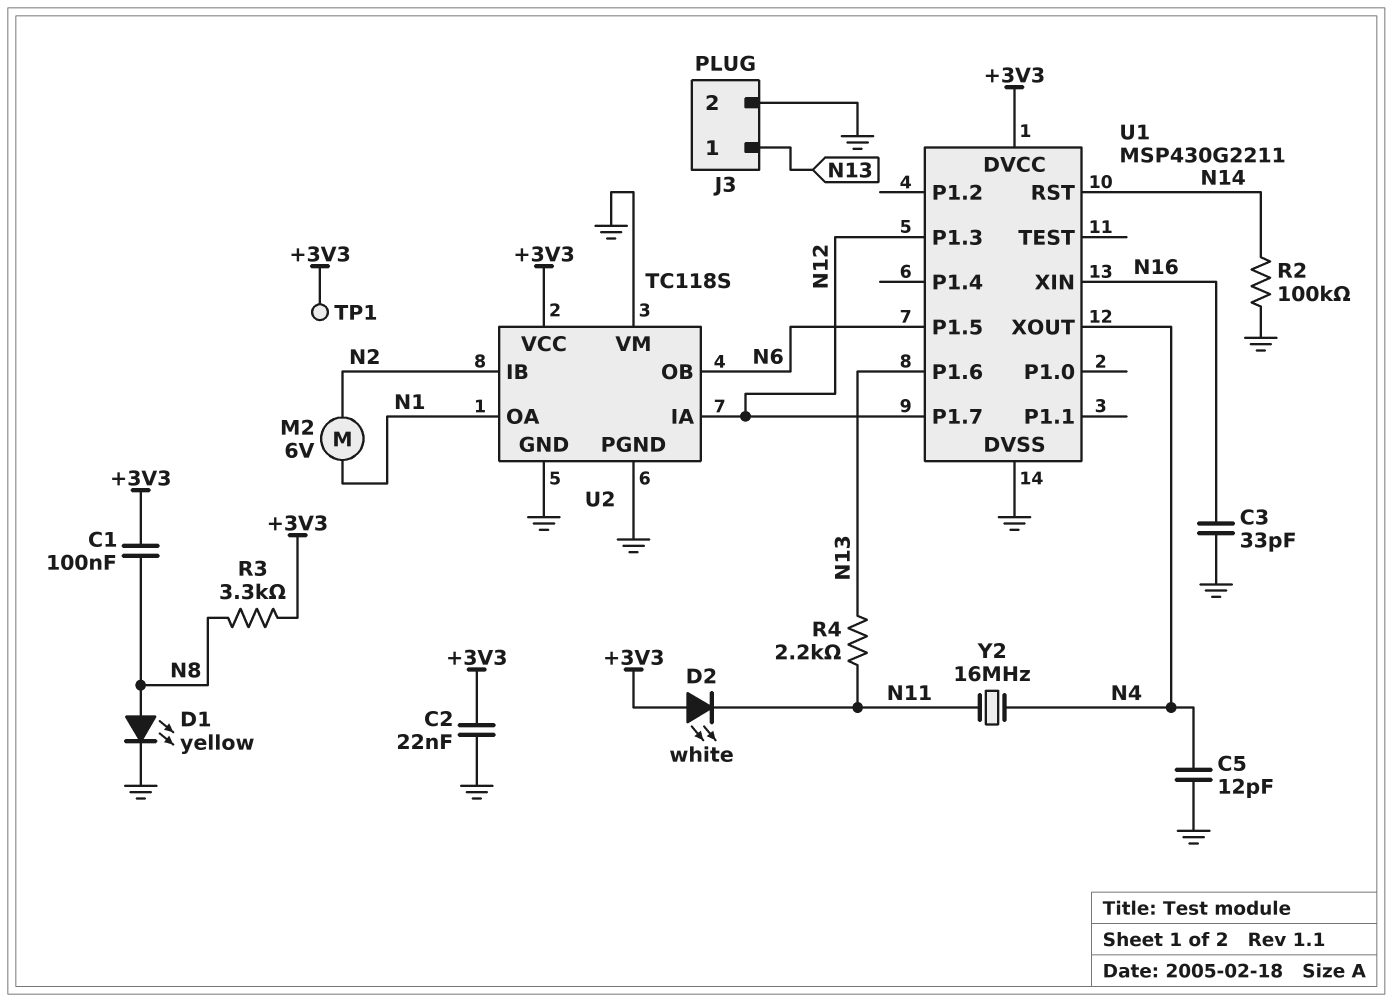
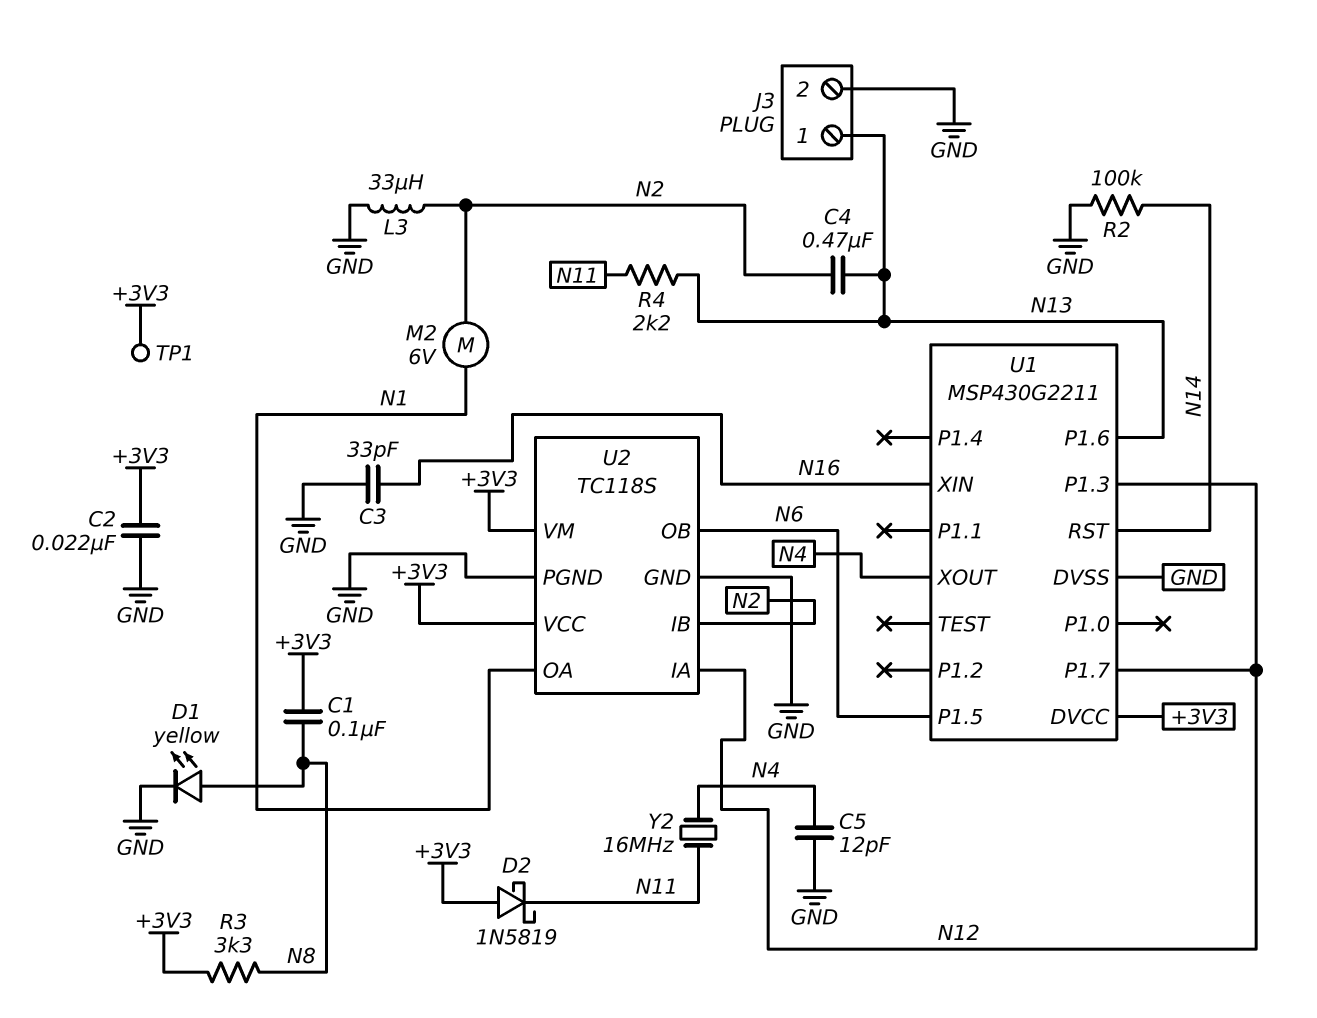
C4: none -> 470nF (N2, N13)
D2: LED white (A +3V3, K N11) -> schottky 1N5819 (A +3V3, K N11)
L3: none -> 33uH (GND, N2)
U2 pin VM: GND -> +3V3

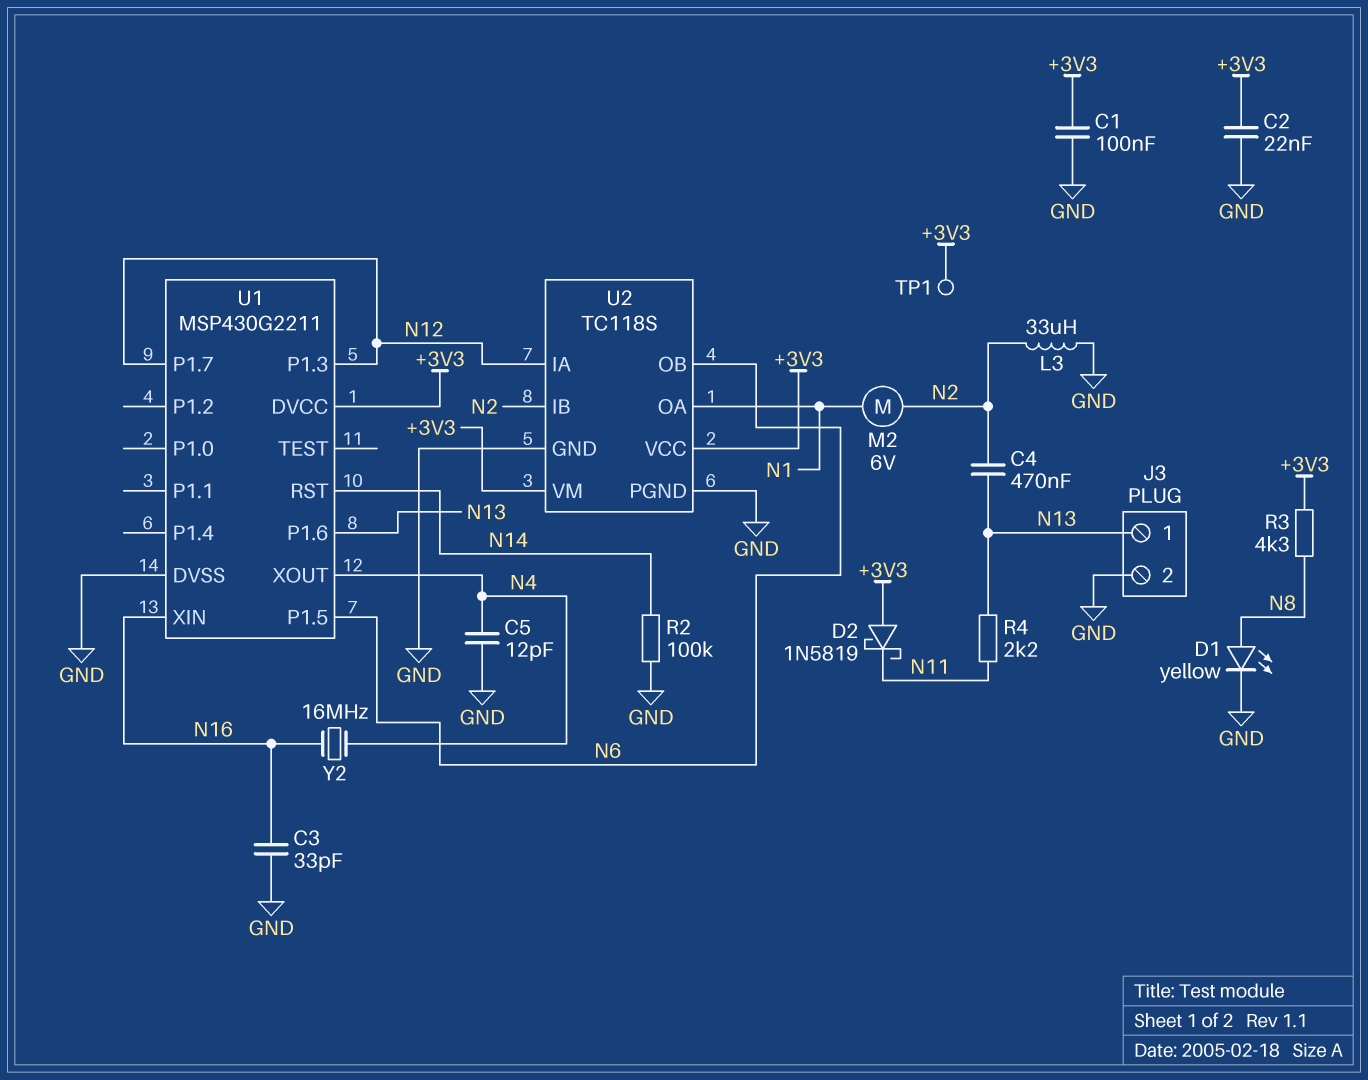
C1: 100nF (+3V3, N8) -> 100nF (+3V3, GND)
R3: 3.3k (+3V3, N8) -> 4.3k (+3V3, N8)
Y2: 16MHz (N4, N11) -> 16MHz (N4, N16)

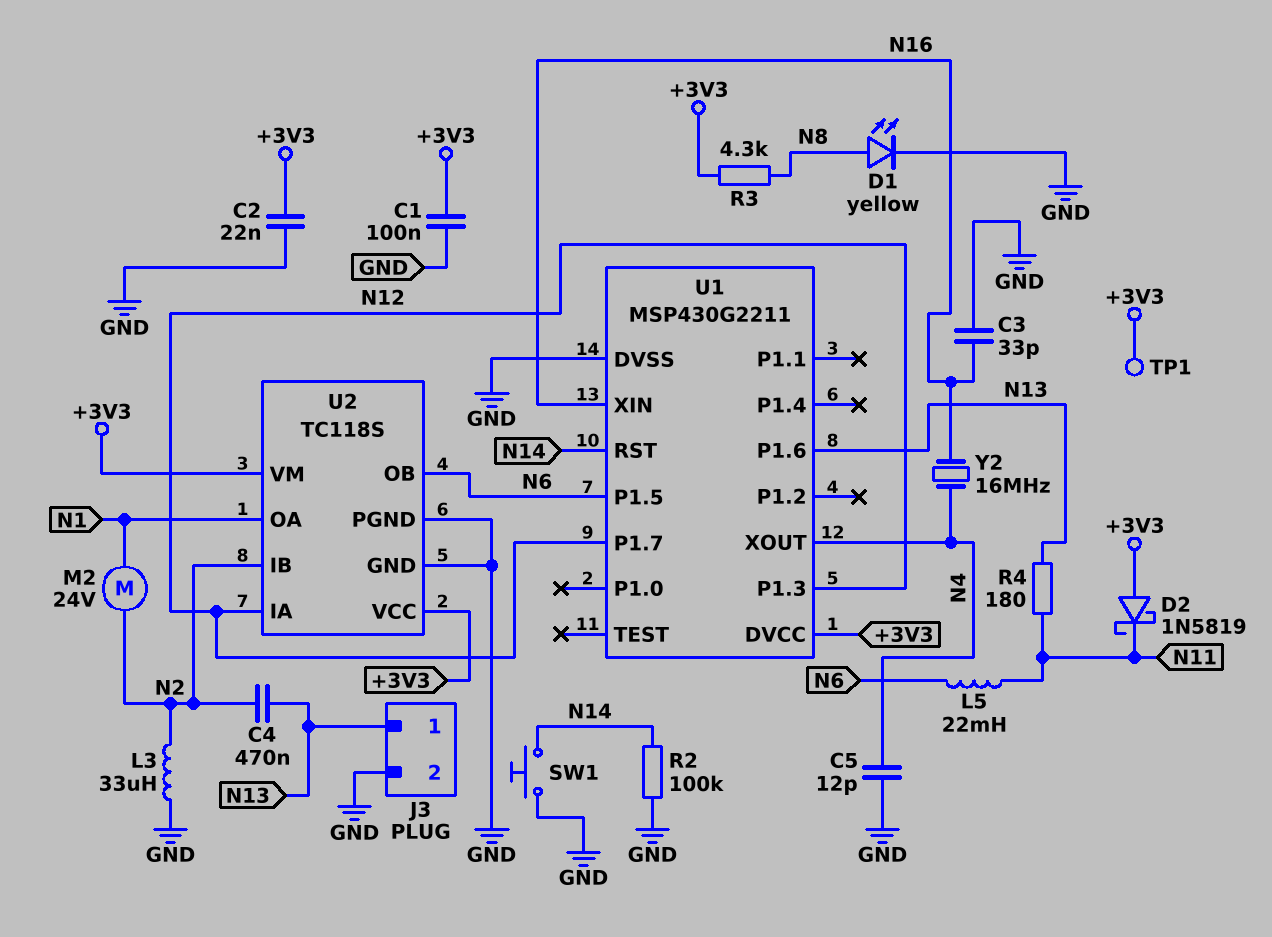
L5: none -> 22mH (N6, N11)
M2: motor 6V (N1, N2) -> motor 24V (N1, N2)
R4: 2.2k (N11, N13) -> 180 (N11, N13)
SW1: none -> button (GND, N14)

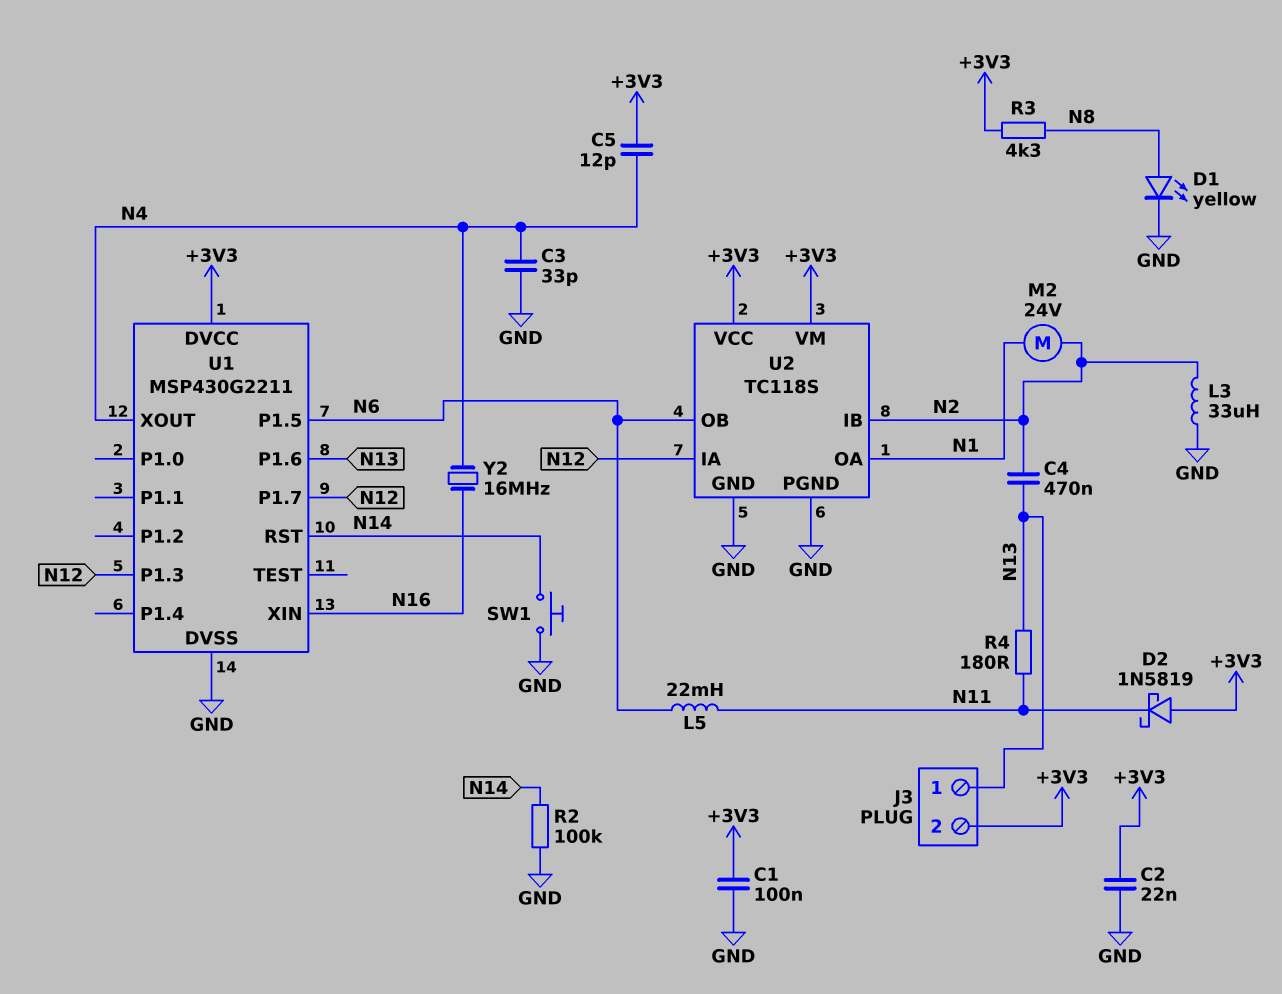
C3: 33pF (GND, N16) -> 33pF (GND, N4)
C5: 12pF (GND, N4) -> 12pF (+3V3, N4)
J3 pin 2: GND -> +3V3
TP1: test point (+3V3) -> none

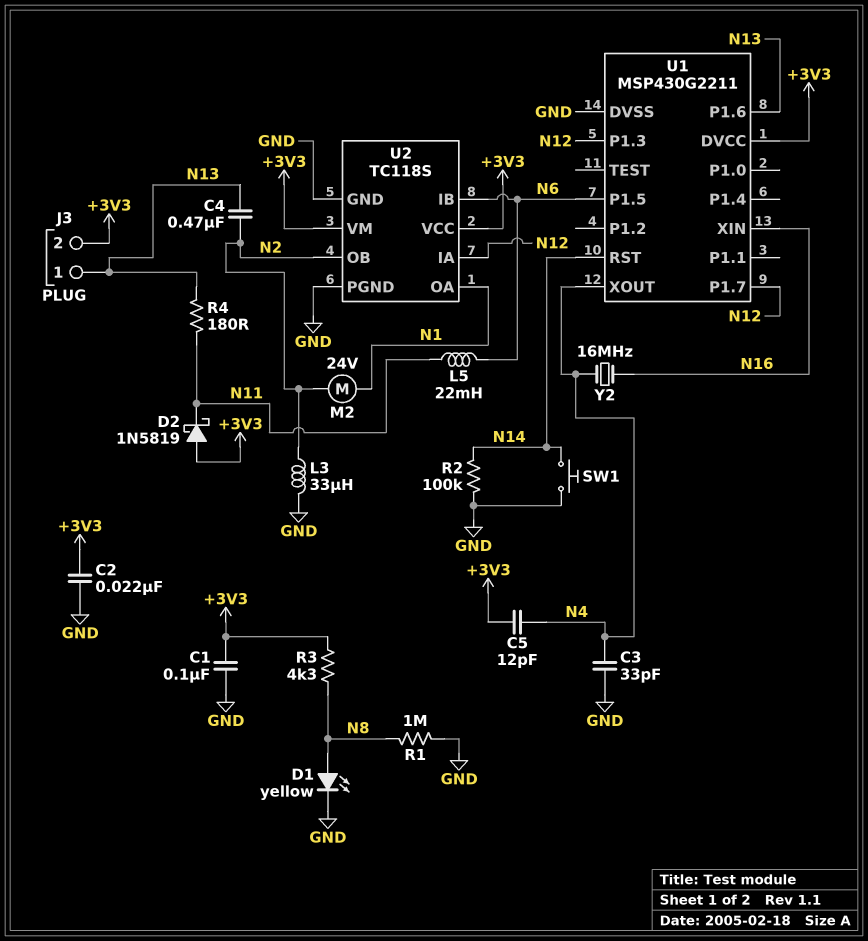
R1: none -> 1M (GND, N8)
U2 pin IB: N2 -> N6
U2 pin OB: N6 -> N2

